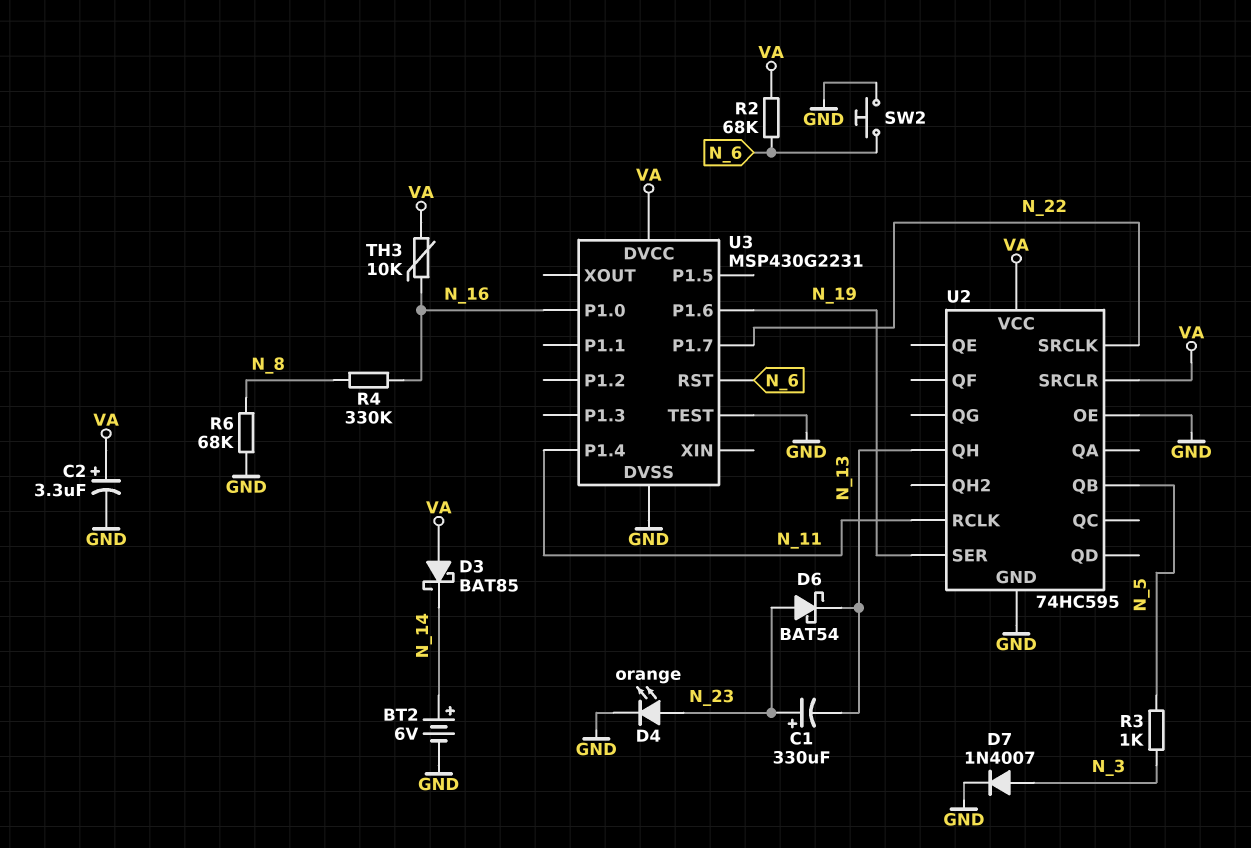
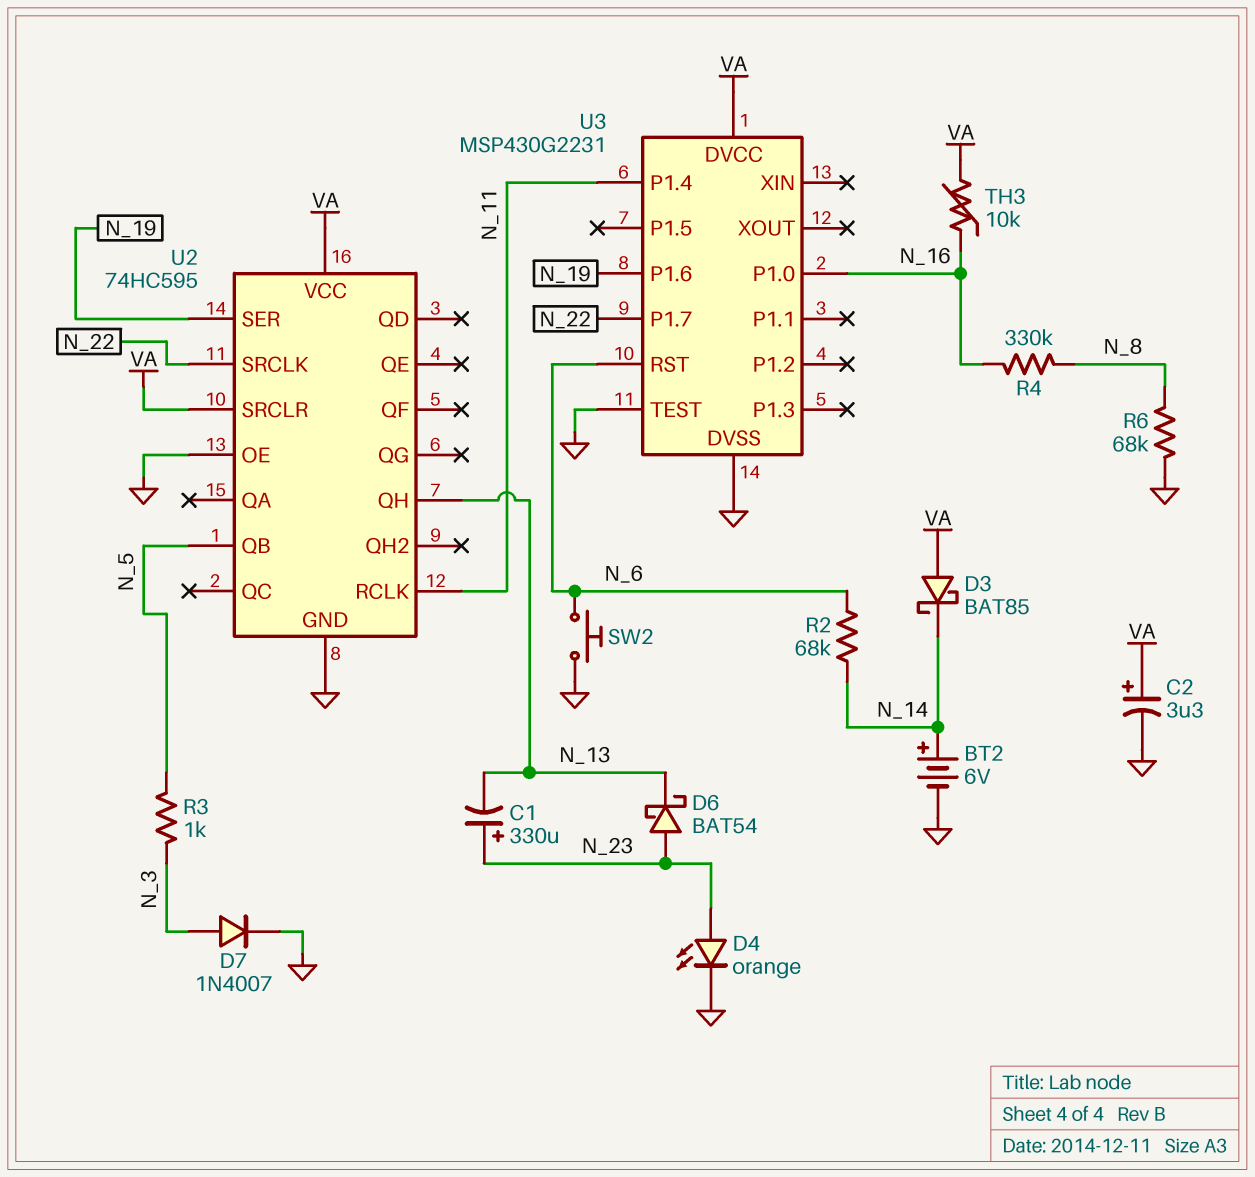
R2: 68k (N_6, VA) -> 68k (N_6, N_14)

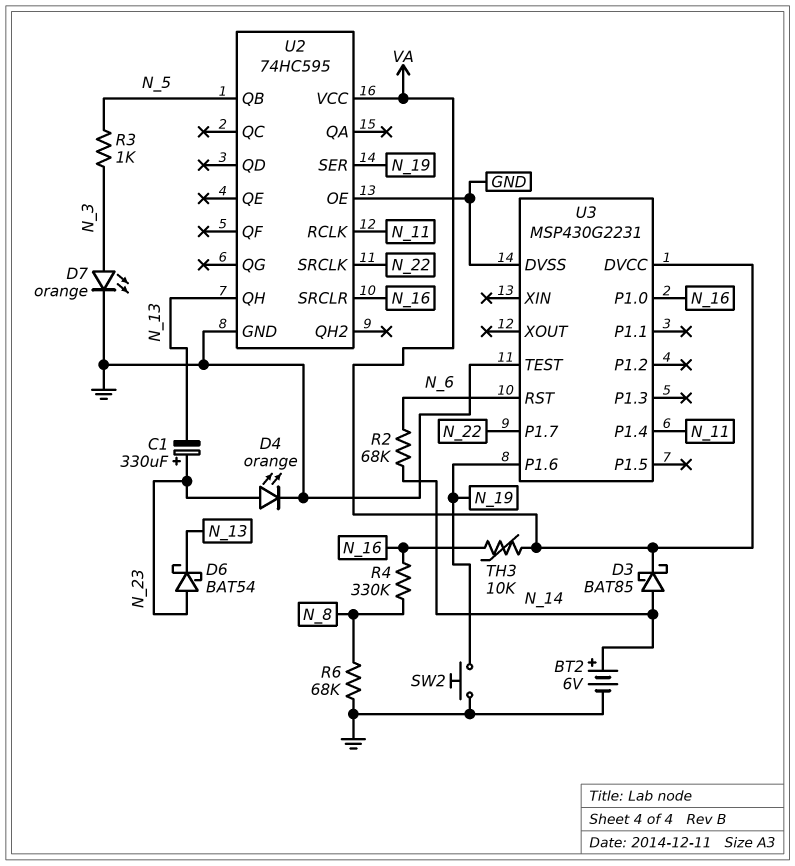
C2: 3.3uF (plus VA, minus GND) -> none
D3: schottky BAT85 (A VA, K N_14) -> schottky BAT85 (A N_14, K VA)
D7: diode 1N4007 (A N_3, K GND) -> LED orange (A N_3, K GND)
SW2: button (GND, N_6) -> button (GND, N_19)
U2 pin SRCLR: VA -> N_16

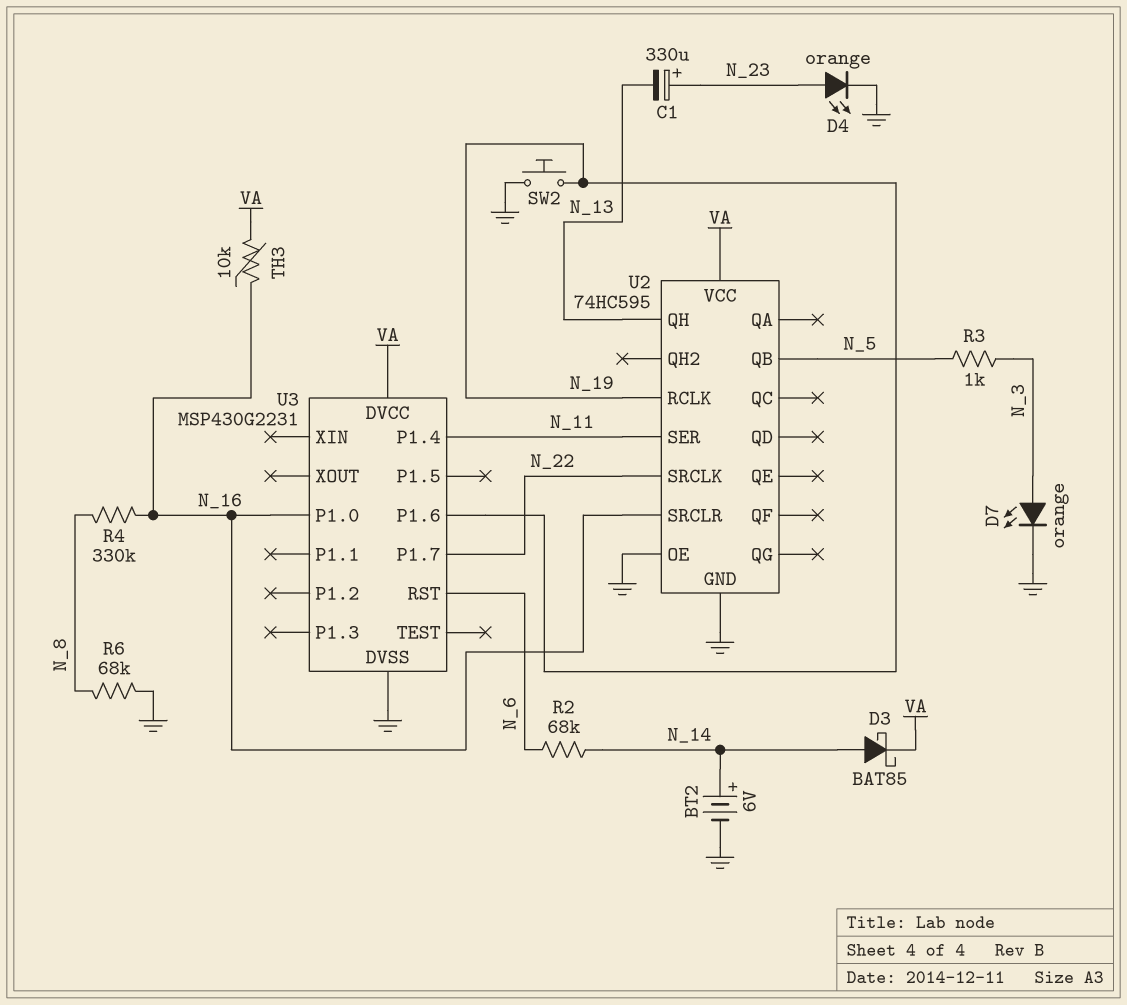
D6: schottky BAT54 (A N_23, K N_13) -> none
U2 pin RCLK: N_11 -> N_19
U2 pin SER: N_19 -> N_11
U3 pin TEST: GND -> none

